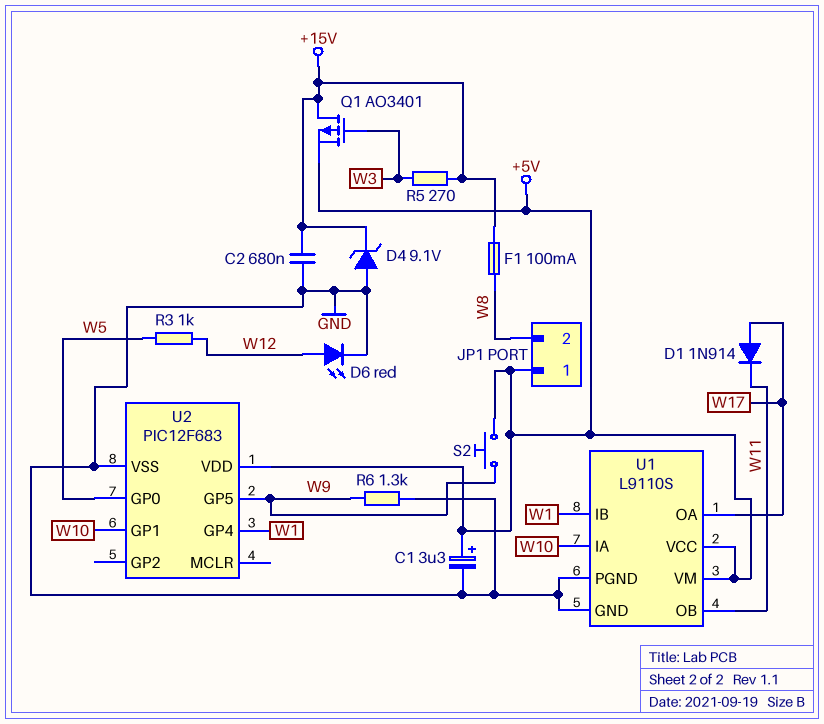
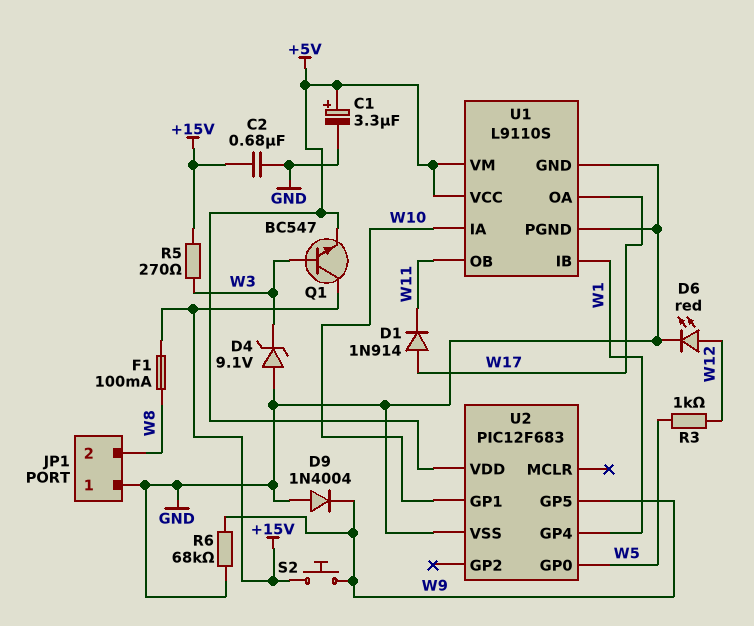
D4: zener 9.1V (A GND, K +15V) -> zener 9.1V (A GND, K W3)
D9: none -> diode 1N4004 (A GND, K W9)
JP1 pin 1: +5V -> GND
Q1: PMOS AO3401 (G W3, D +15V, S +5V) -> NPN BC547 (B W3, C +15V, E +5V)
R6: 1.3k (GND, W9) -> 68k (GND, W9)
S2: button (+5V, W9) -> button (+15V, W9)

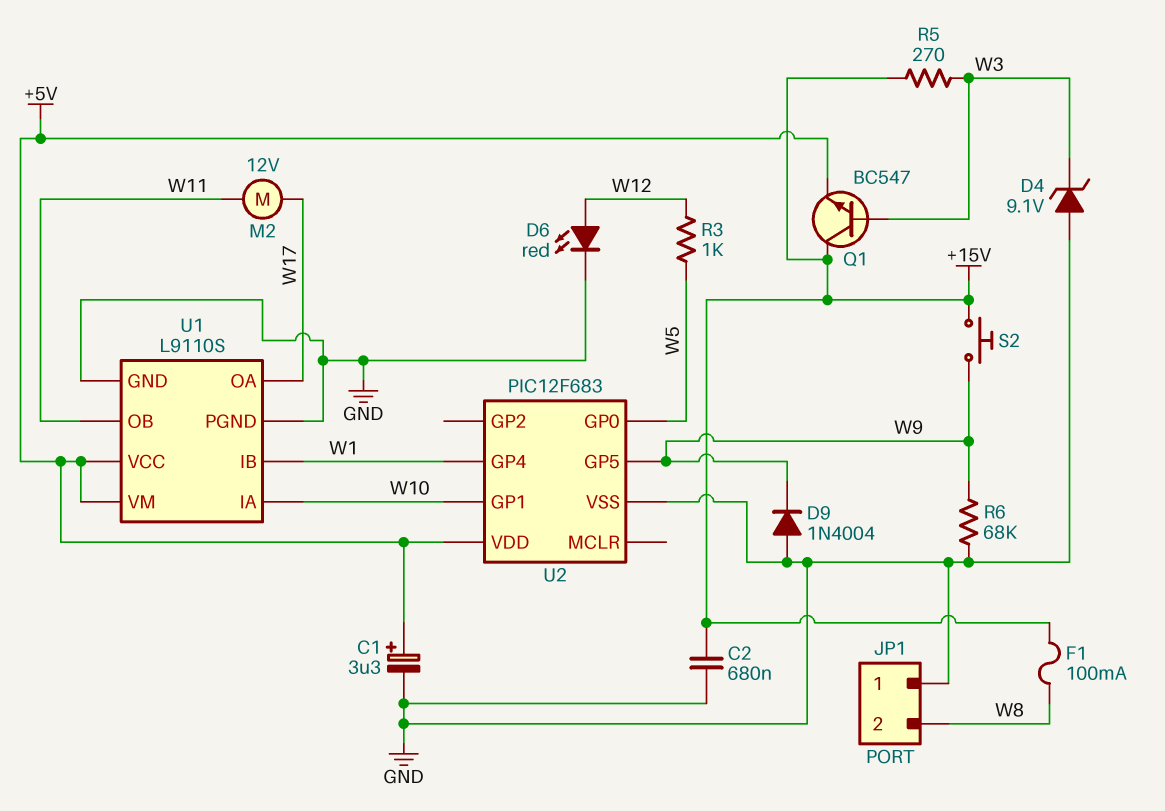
D1: diode 1N914 (A W17, K W11) -> none
M2: none -> motor 12V (W11, W17)

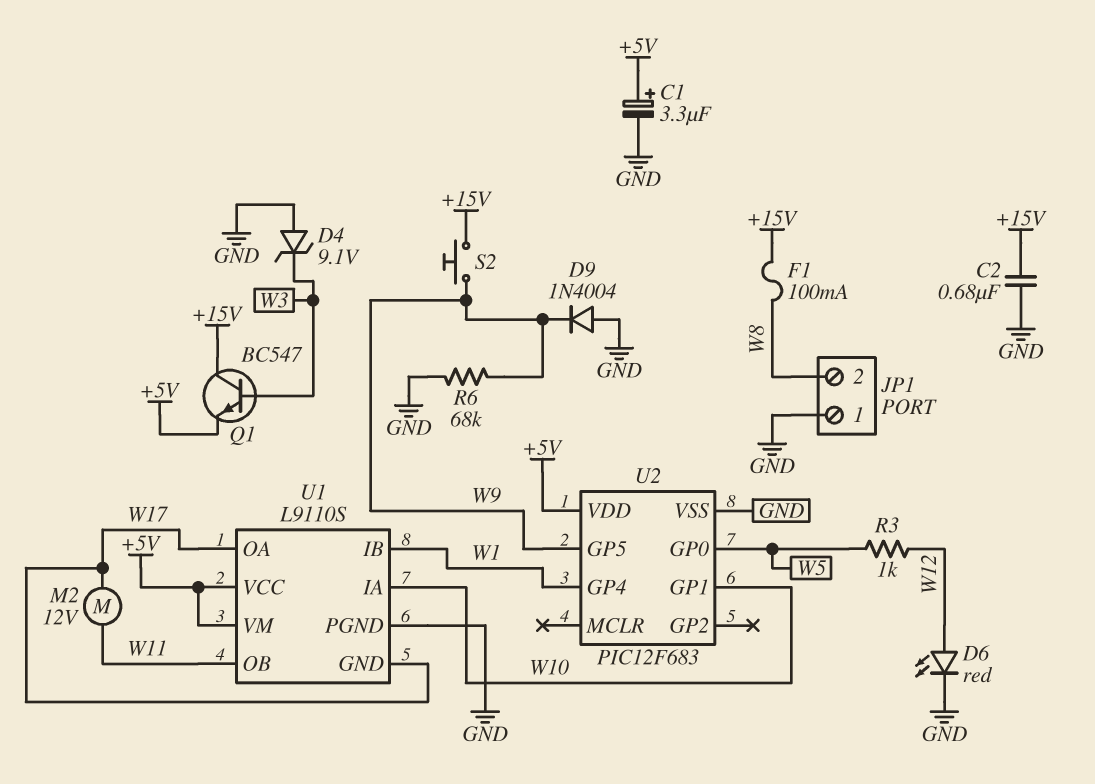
R5: 270 (+15V, W3) -> none
U1 pin GND: GND -> W17

